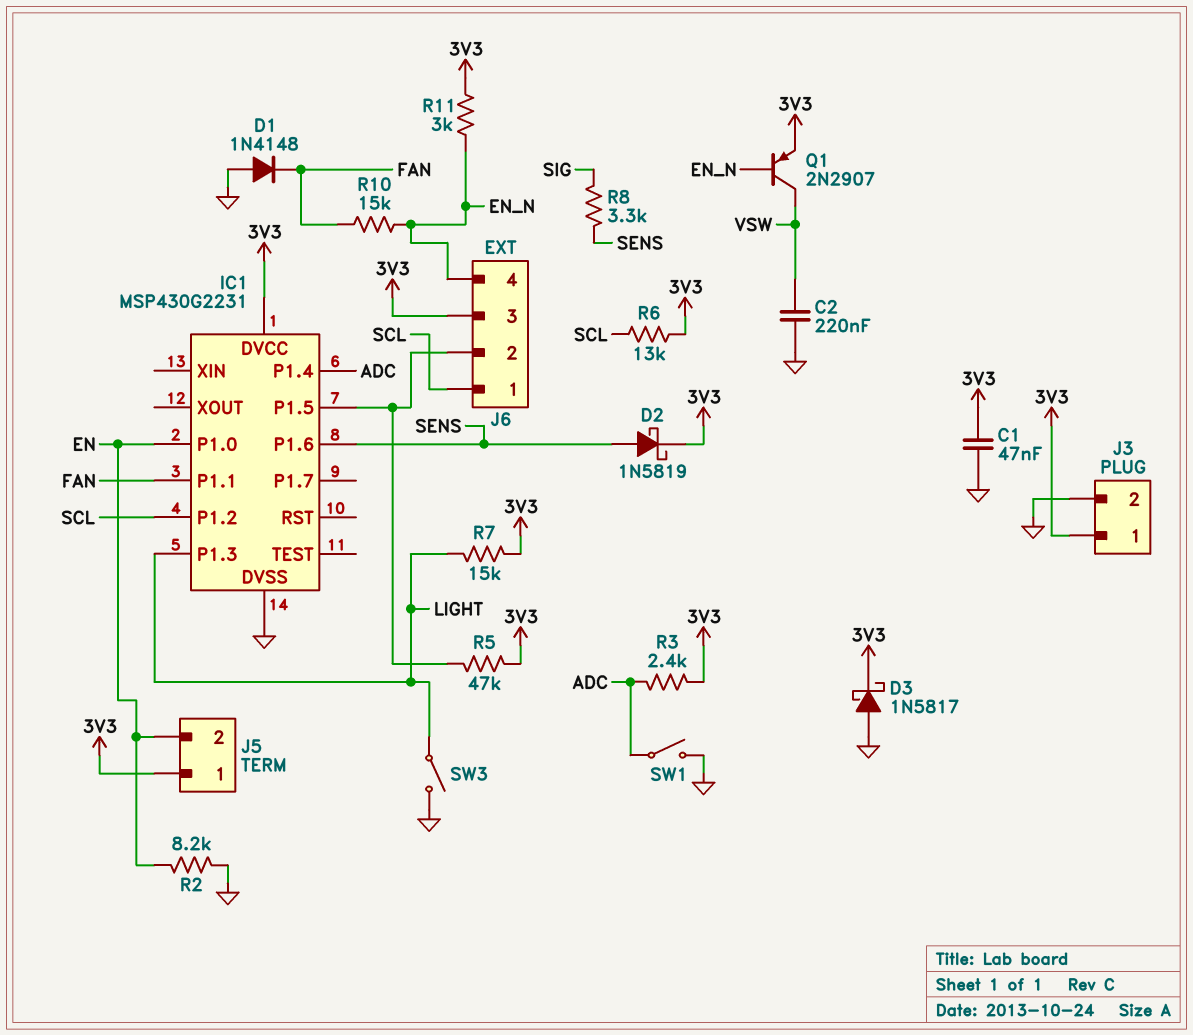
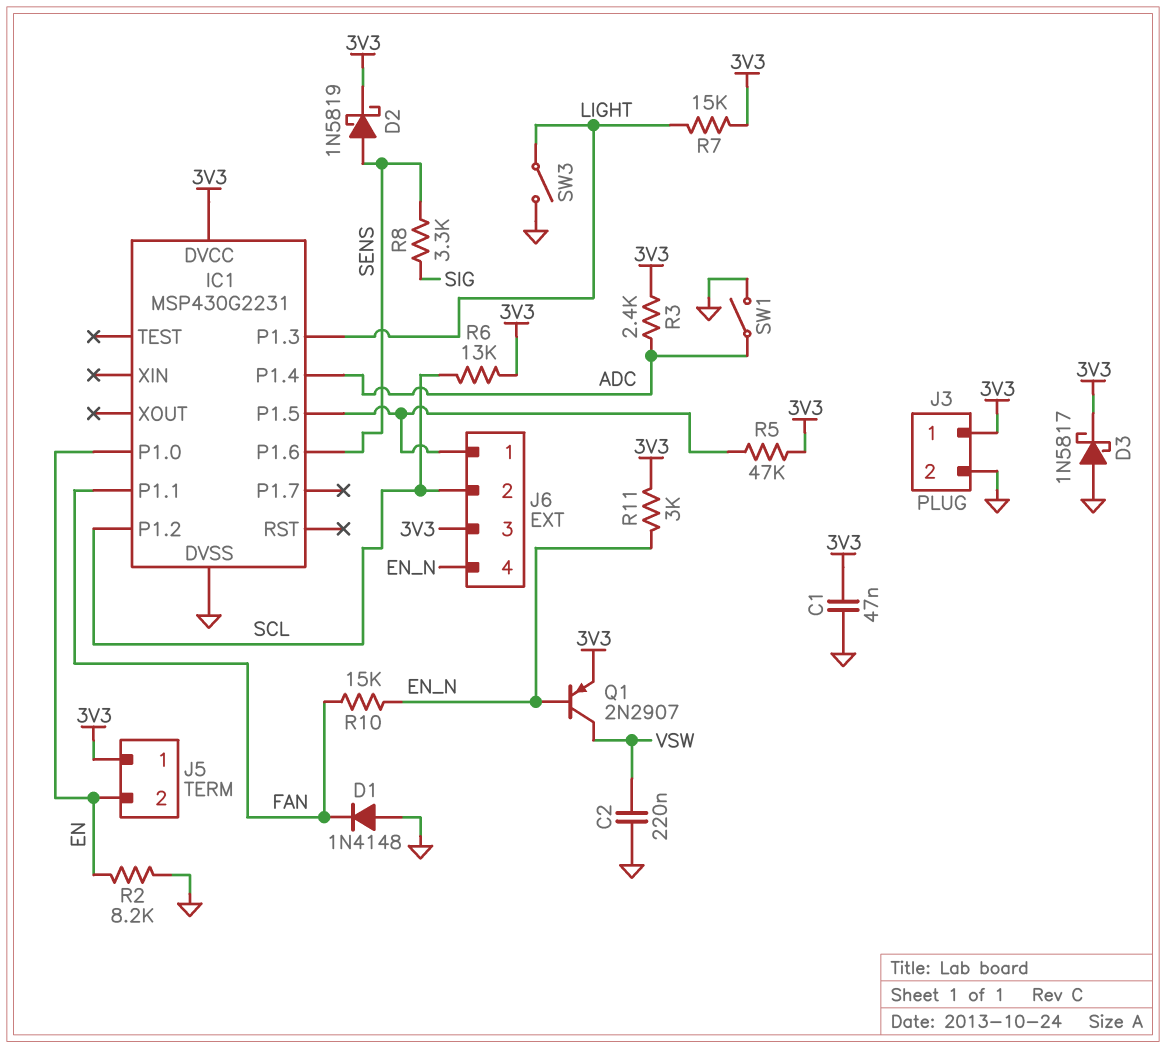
J6 pin 1: SCL -> IC1/P1.5
J6 pin 2: IC1/P1.5 -> SCL

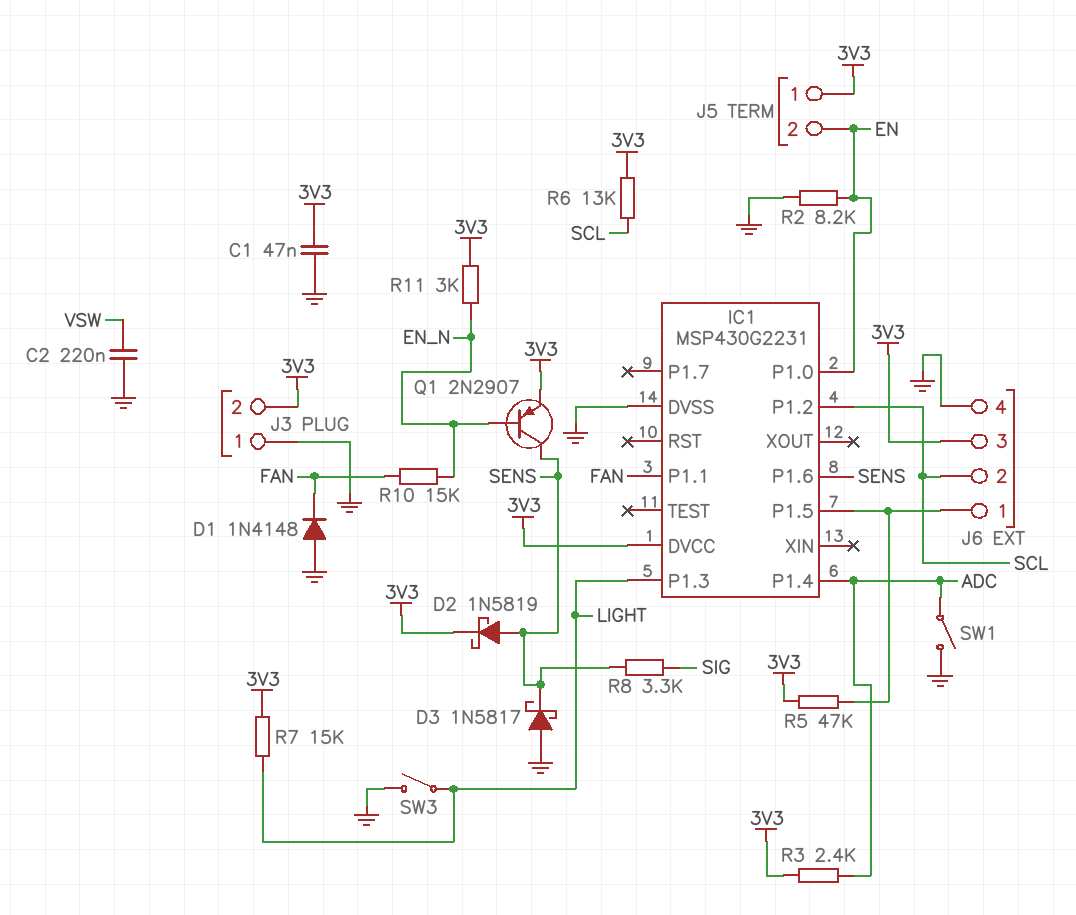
D3: schottky 1N5817 (A GND, K 3V3) -> schottky 1N5817 (A GND, K SENS)
J3 pin 1: 3V3 -> GND
J3 pin 2: GND -> 3V3
J6 pin 4: EN_N -> GND
Q1: PNP 2N2907 (B EN_N, C VSW, E 3V3) -> PNP 2N2907 (B EN_N, C SENS, E 3V3)

